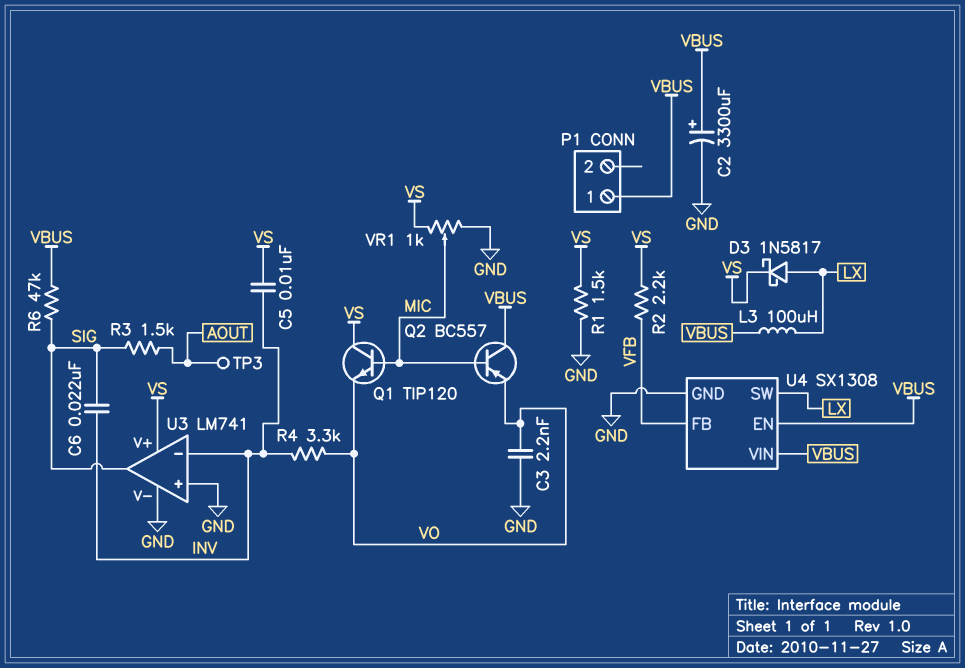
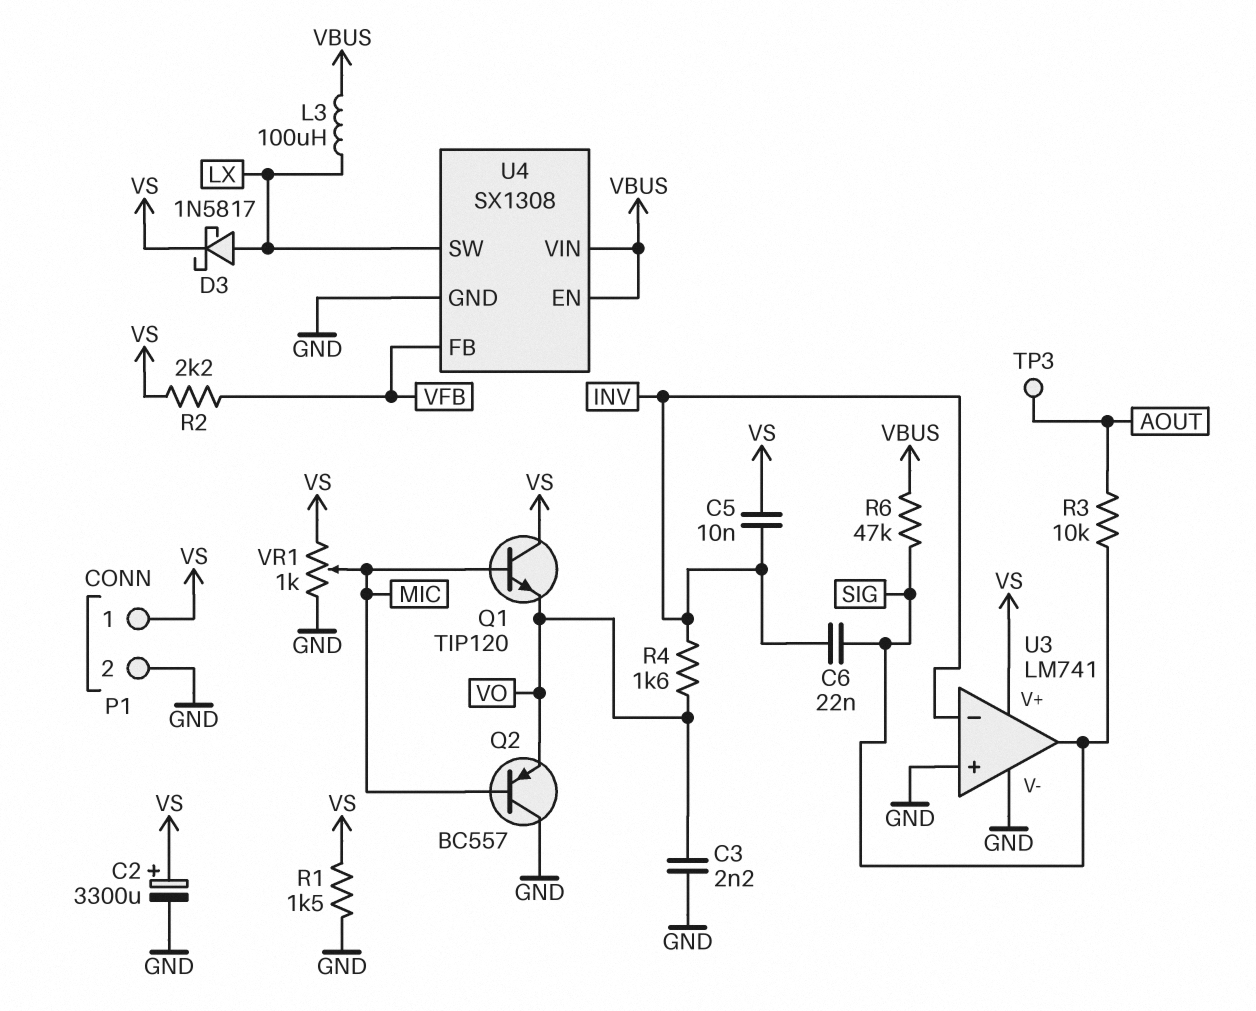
C2: 3300uF (plus VBUS, minus GND) -> 3300uF (plus VS, minus GND)
P1 pin 1: VBUS -> VS
P1 pin 2: none -> GND
Q2: PNP BC557 (B MIC, C VBUS, E VO) -> PNP BC557 (B MIC, C GND, E VO)
R3: 1.5k (AOUT, SIG) -> 10k (AOUT, SIG)
R4: 3.3k (INV, VO) -> 1.6k (INV, VO)

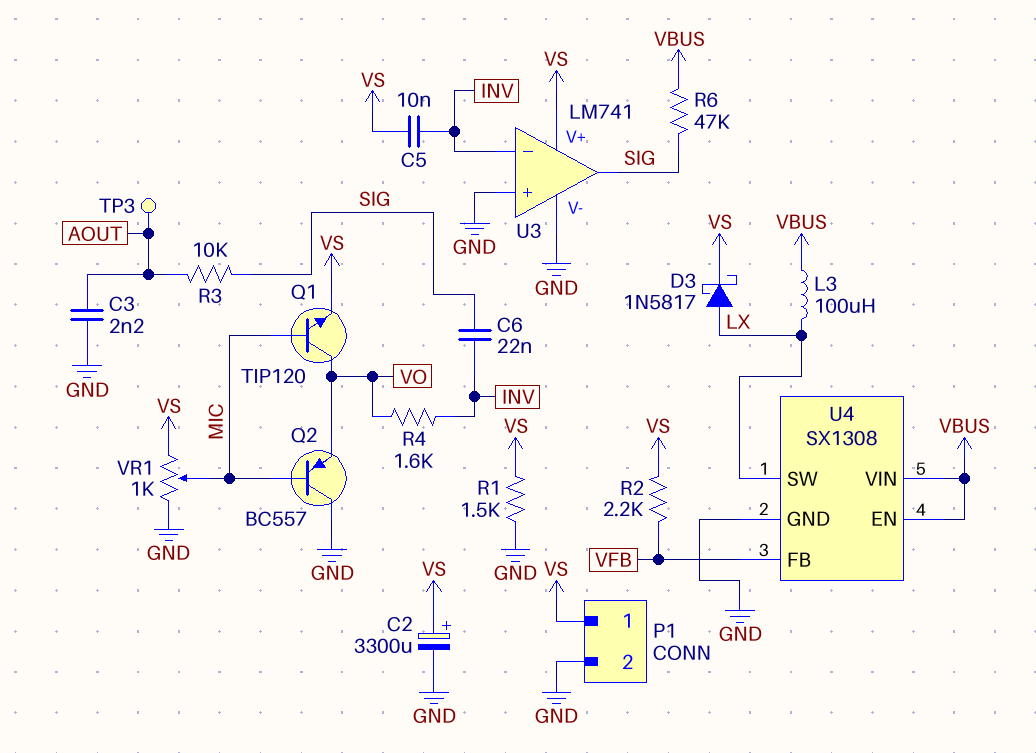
C3: 2.2nF (GND, VO) -> 2.2nF (AOUT, GND)
Q1: NPN TIP120 (B MIC, C VS, E VO) -> NPN TIP120 (B MIC, C VO, E VS)

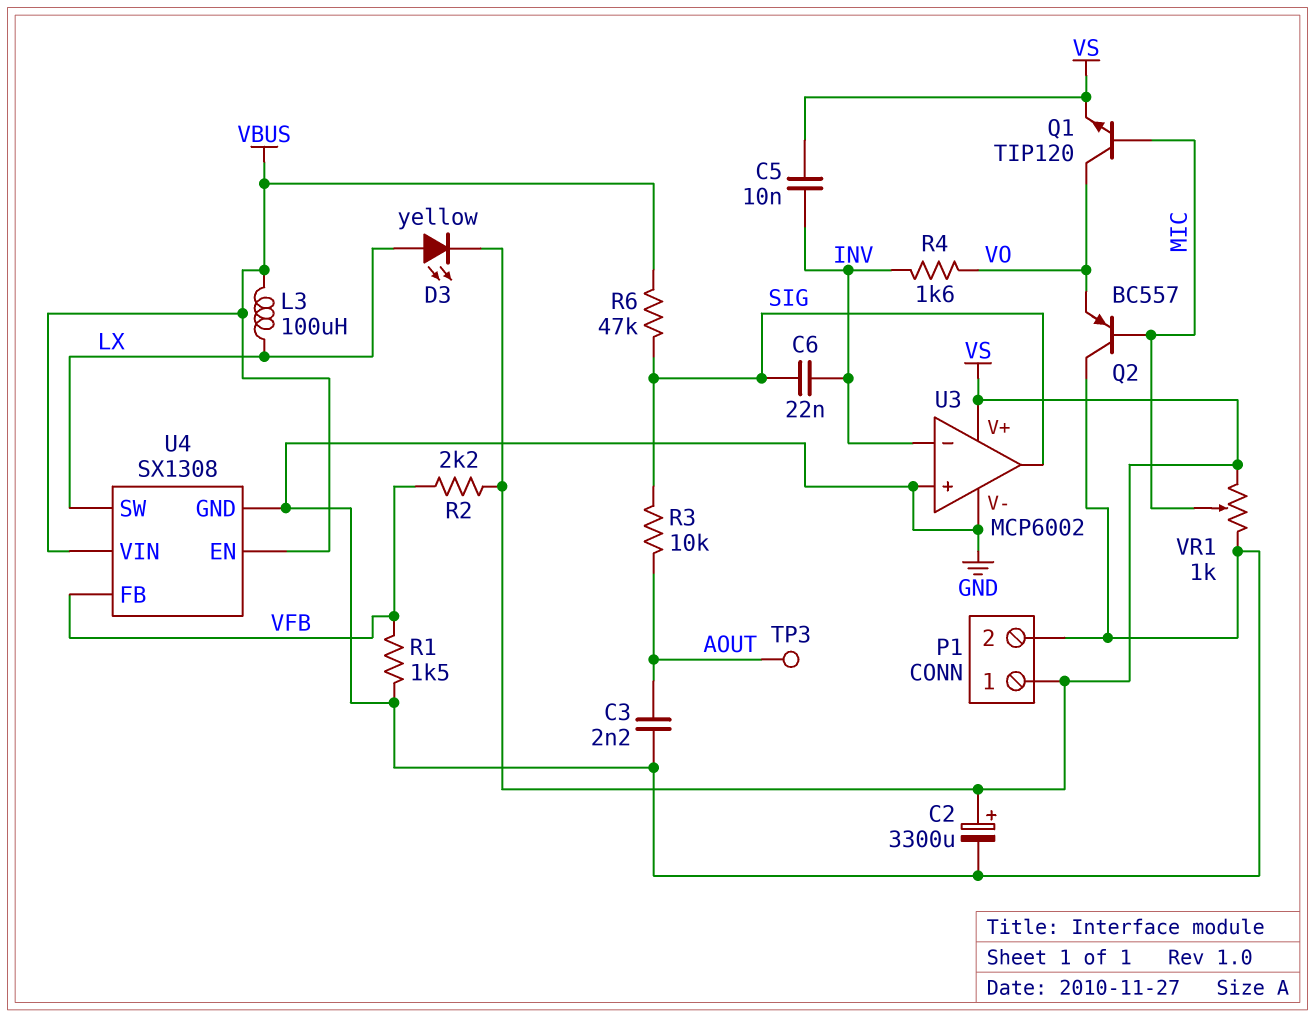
D3: schottky 1N5817 (A LX, K VS) -> LED yellow (A LX, K VS)
R1: 1.5k (GND, VS) -> 1.5k (GND, VFB)
U3: LM741 -> MCP6002

